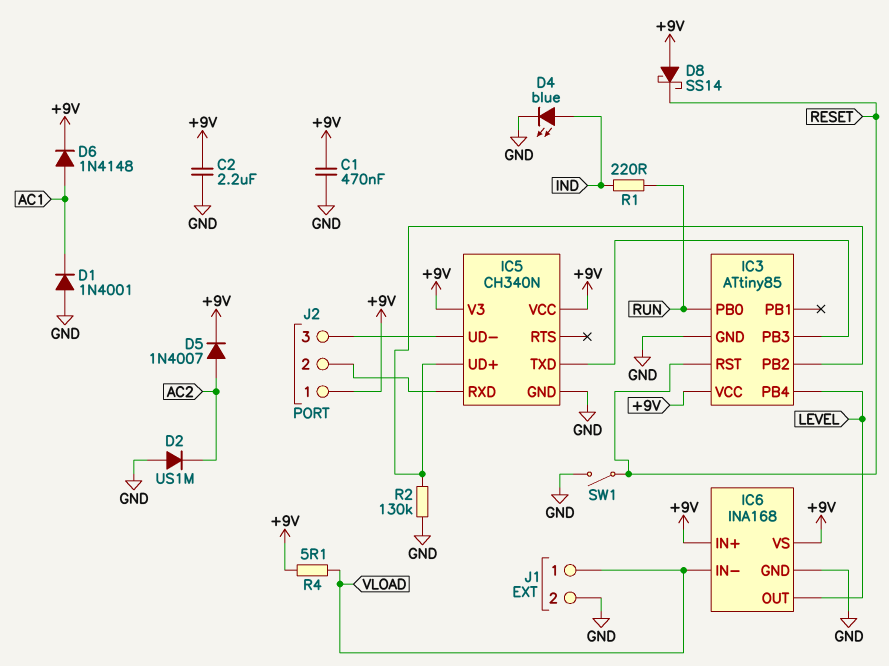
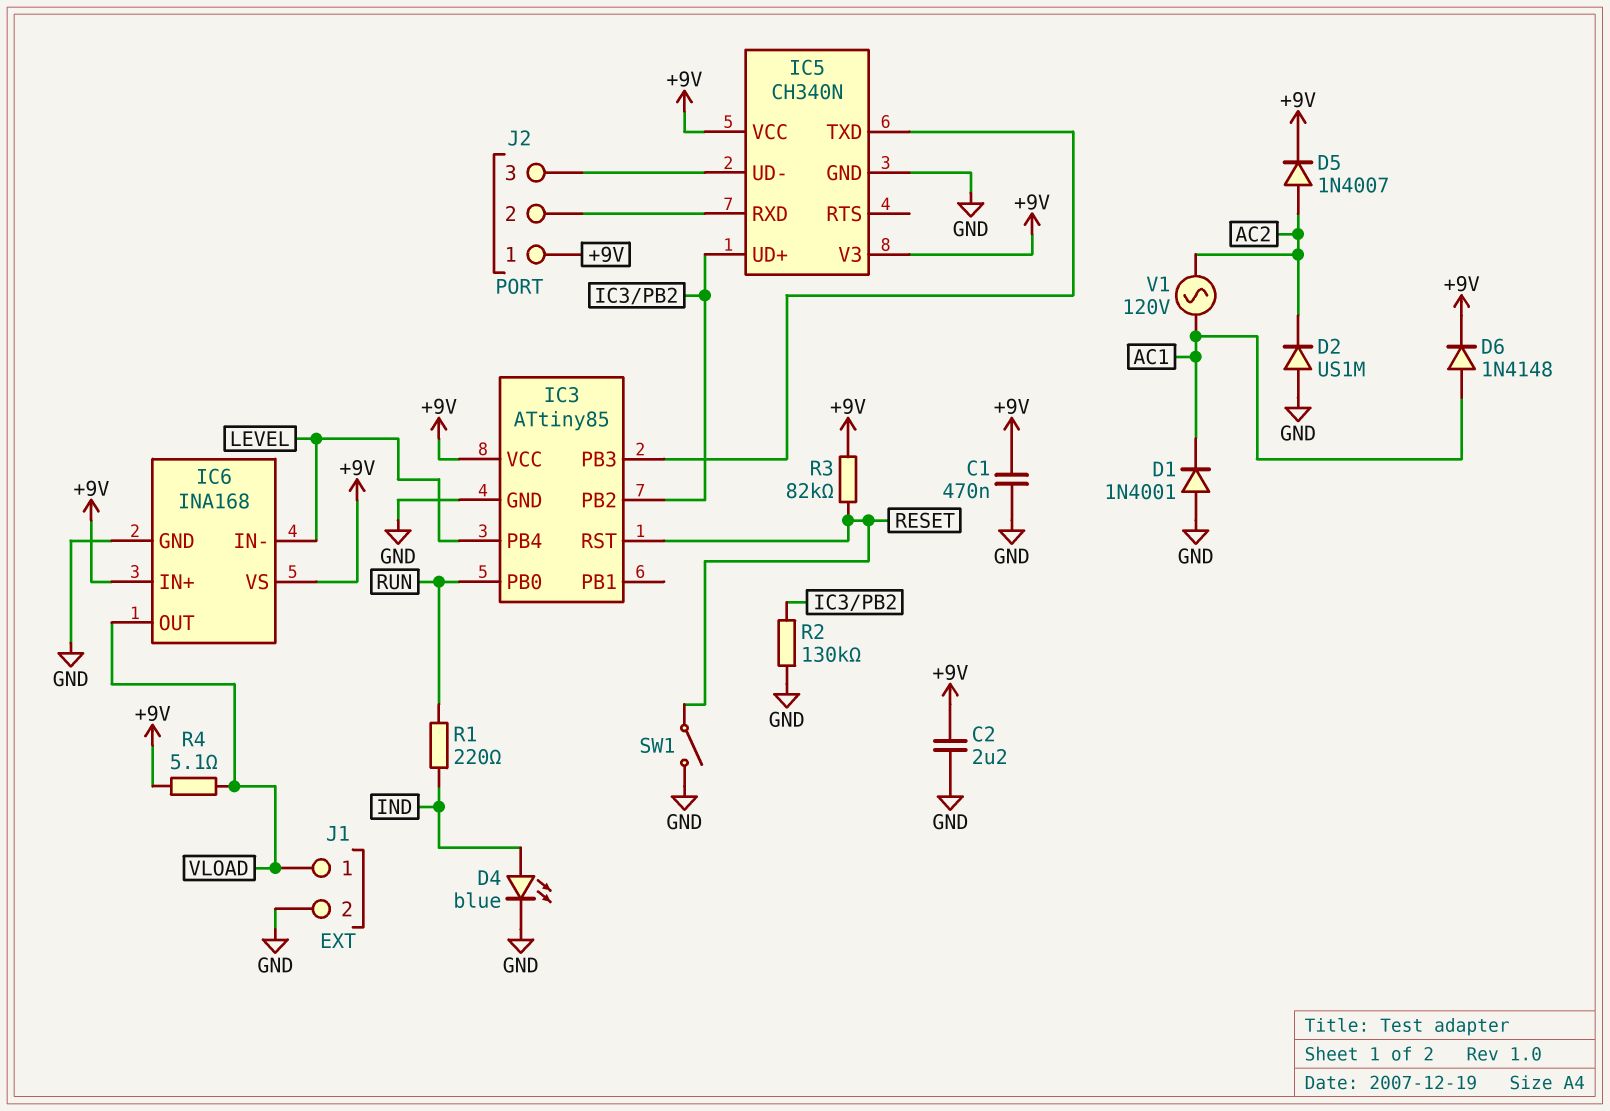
D8: schottky SS14 (A +9V, K RESET) -> none
IC6 pin IN-: VLOAD -> LEVEL
IC6 pin OUT: LEVEL -> VLOAD
R3: none -> 82k (+9V, RESET)
V1: none -> AC 120V (AC1, AC2)

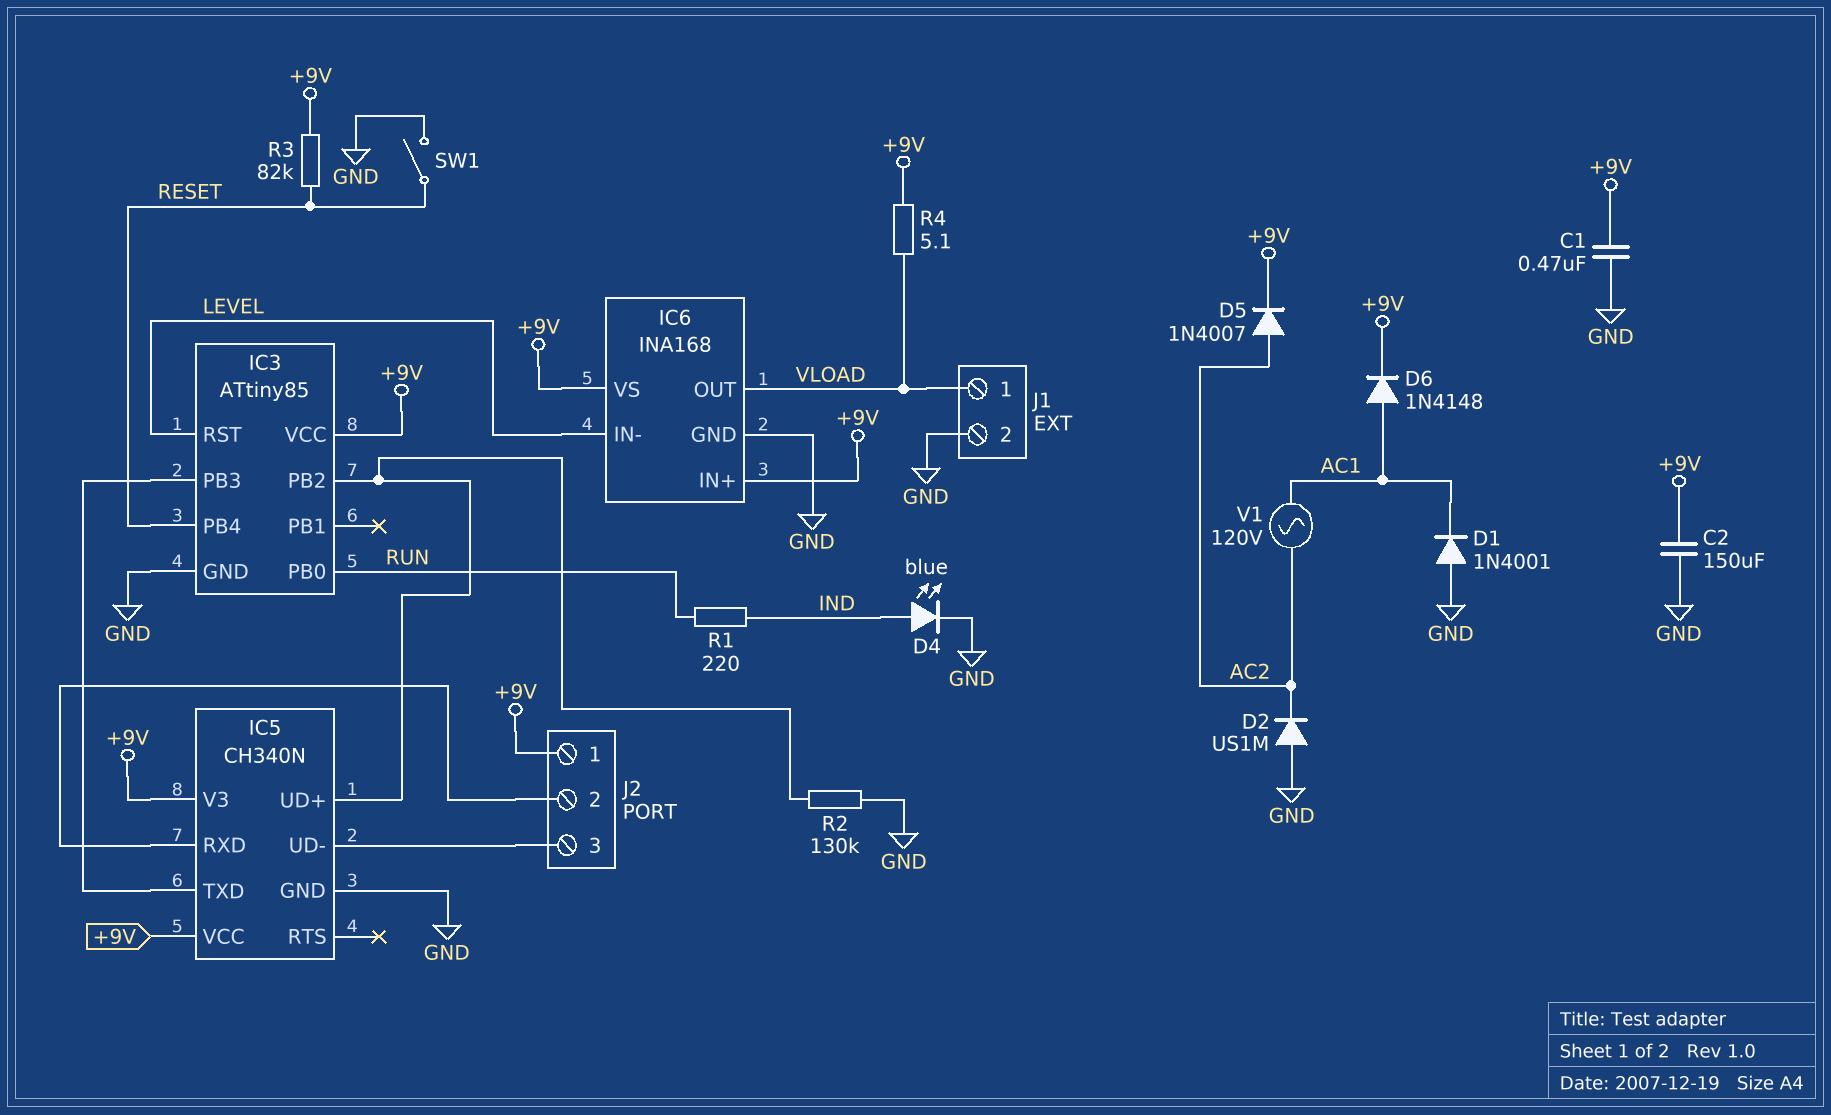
C2: 2.2uF (+9V, GND) -> 150uF (+9V, GND)
IC3 pin PB4: LEVEL -> RESET
IC3 pin RST: RESET -> LEVEL

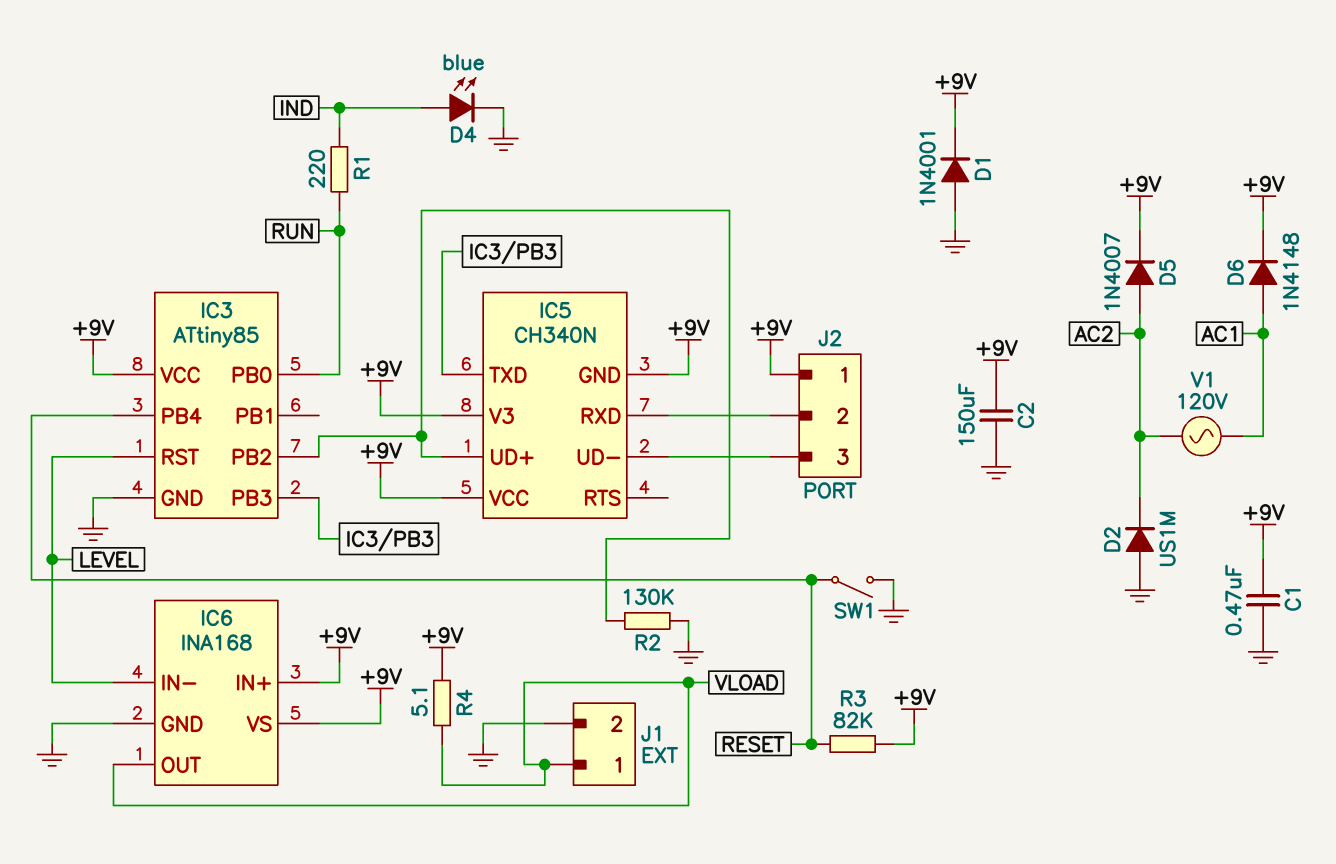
D1: diode 1N4001 (A GND, K AC1) -> diode 1N4001 (A GND, K +9V)
IC5 pin GND: GND -> +9V

